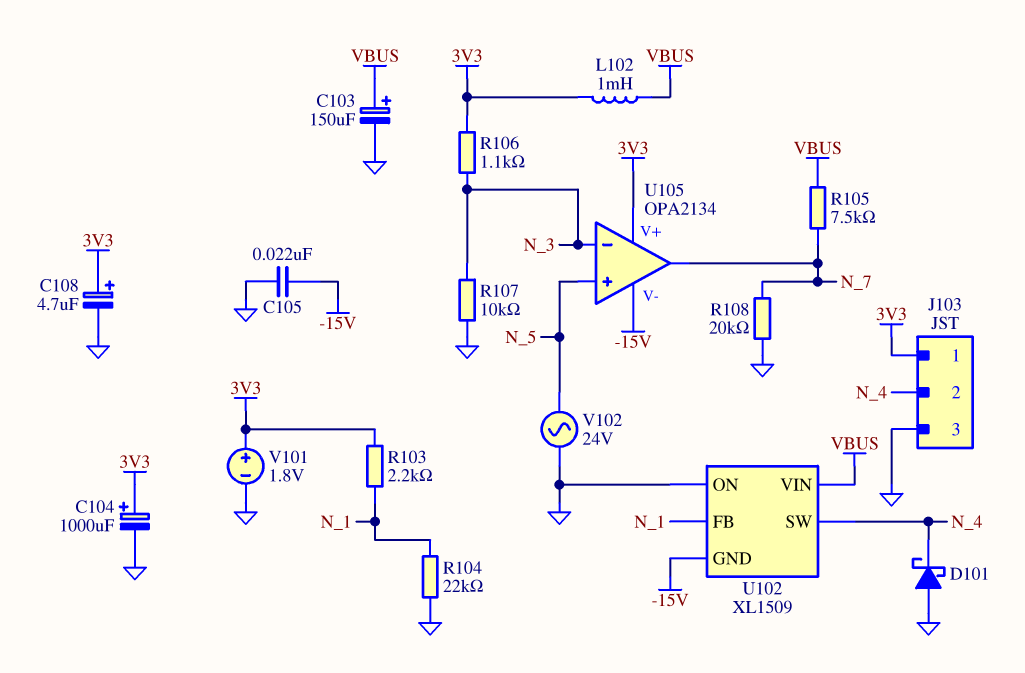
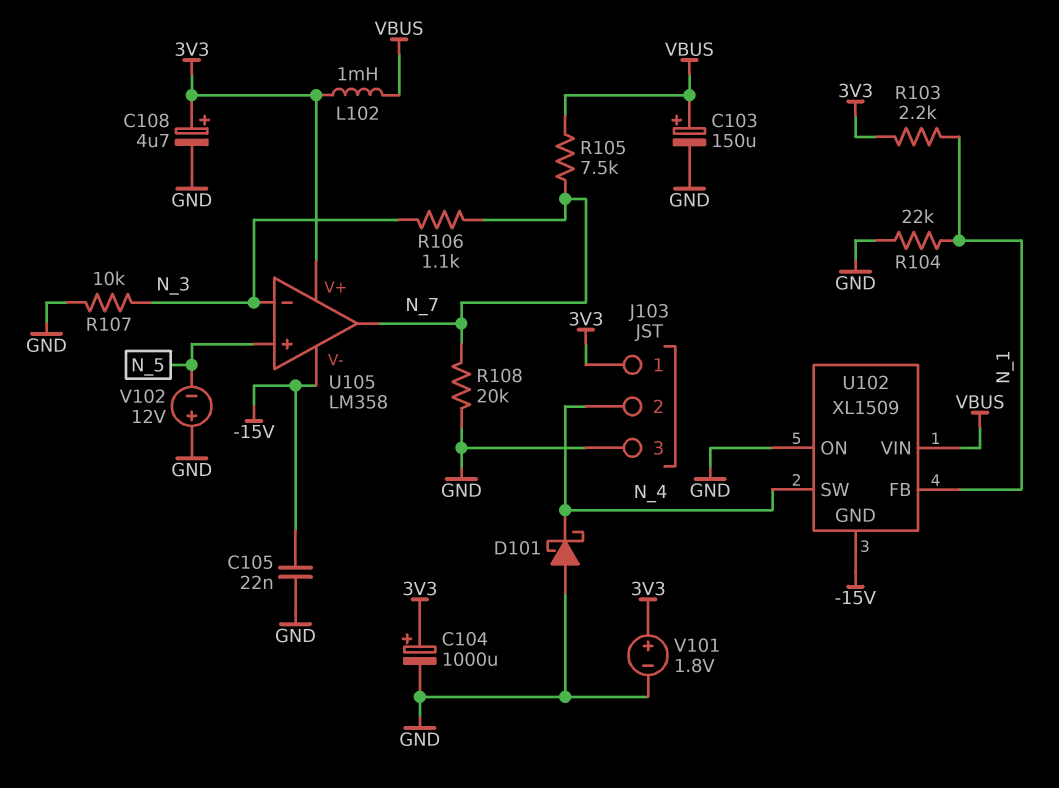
R106: 1.1k (3V3, N_3) -> 1.1k (N_3, N_7)
U105: OPA2134 -> LM358
V102: AC 24V (GND, N_5) -> 12V (plus GND, minus N_5)

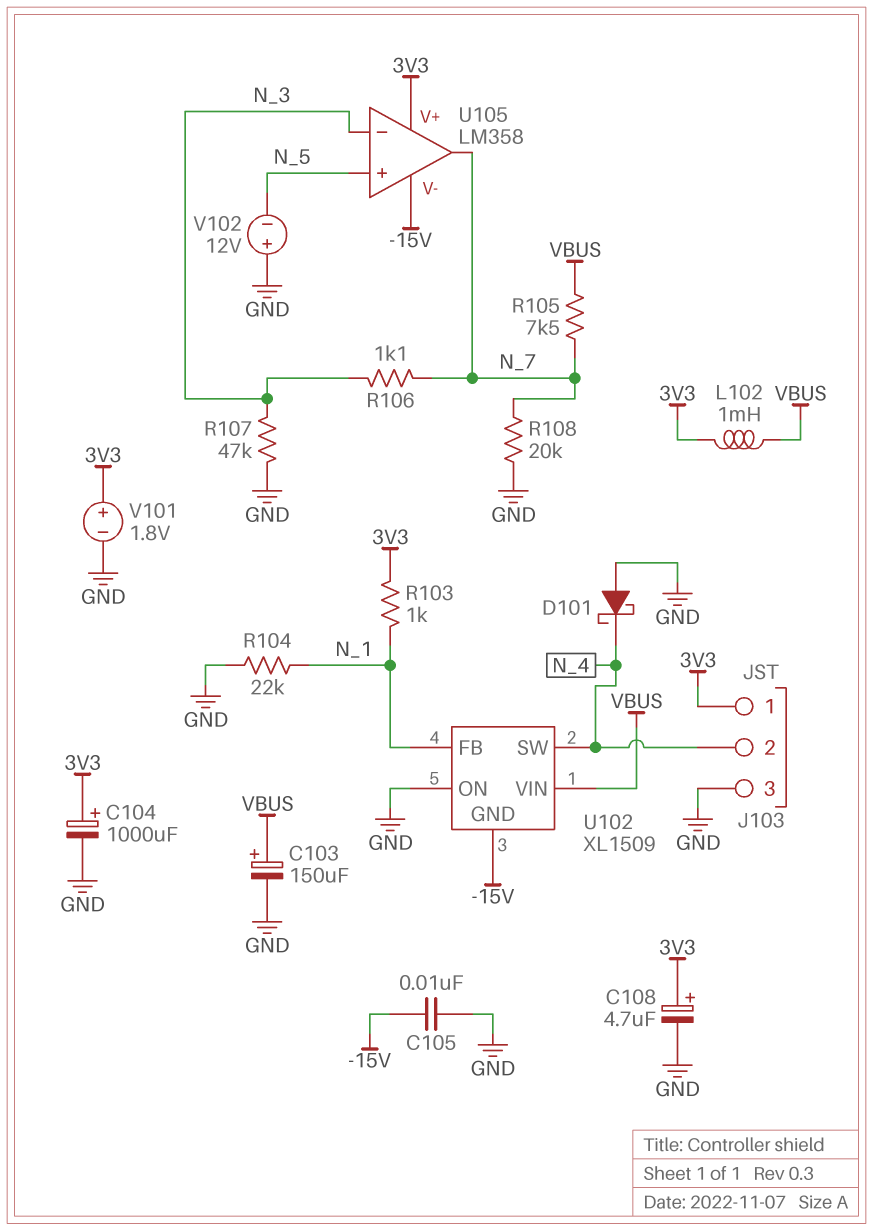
C105: 22nF (-15V, GND) -> 10nF (-15V, GND)
R103: 2.2k (3V3, N_1) -> 1k (3V3, N_1)
R107: 10k (GND, N_3) -> 47k (GND, N_3)

